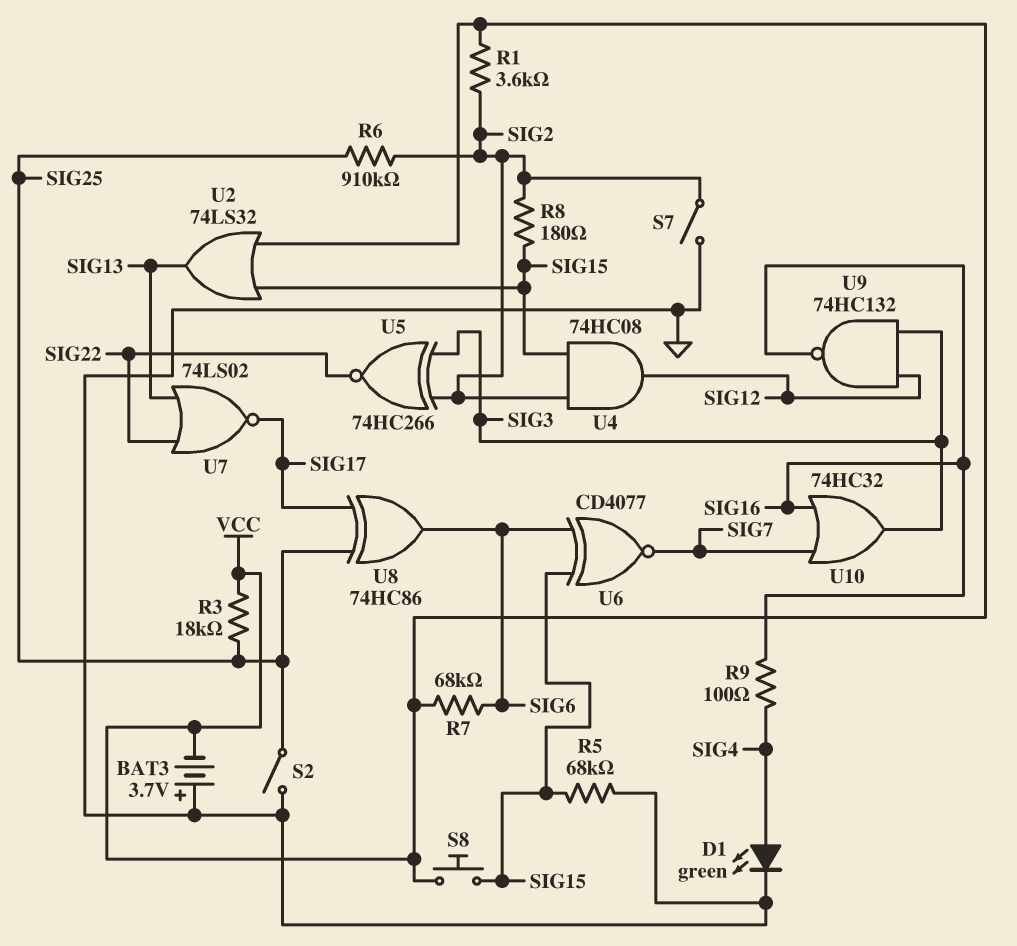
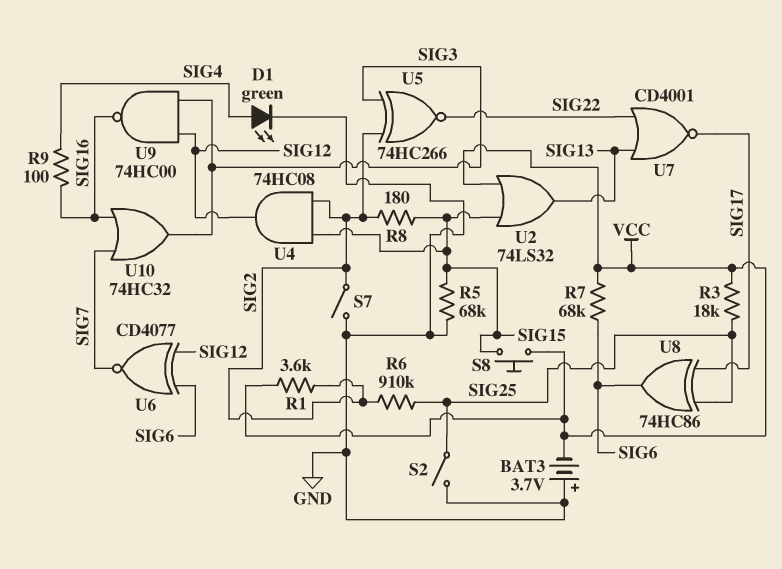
U6: XNOR CD4077 (in SIG6, in SIG15, out SIG7) -> XNOR CD4077 (in SIG6, in SIG12, out SIG7)
U7: NOR 74LS02 (in SIG13, in SIG22, out SIG17) -> NOR CD4001 (in SIG13, in SIG22, out SIG17)
U9: NAND 74HC132 (in SIG3, in SIG12, out SIG16) -> NAND 74HC00 (in SIG3, in SIG12, out SIG16)

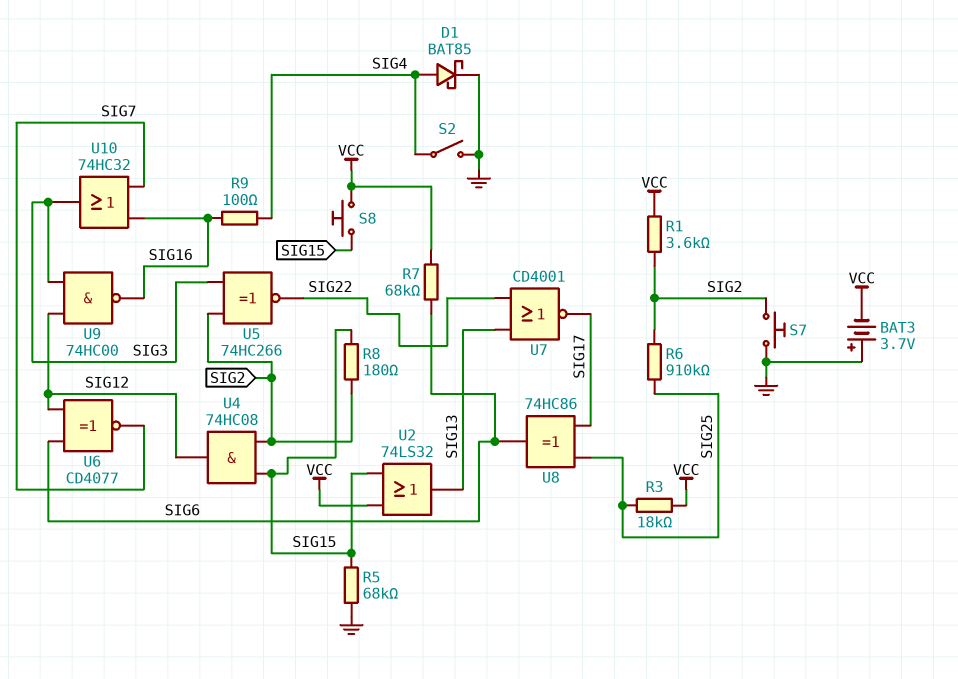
D1: LED green (A SIG4, K GND) -> schottky BAT85 (A SIG4, K GND)
S2: switch (GND, SIG25) -> switch (GND, SIG4)
S7: switch (GND, SIG2) -> button (GND, SIG2)

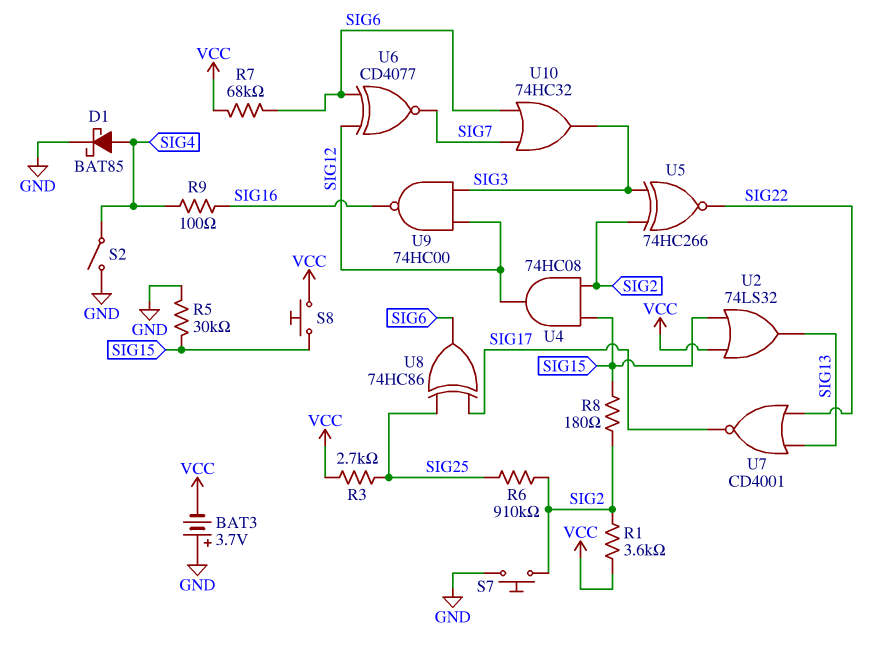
R3: 18k (SIG25, VCC) -> 2.7k (SIG25, VCC)
R5: 68k (GND, SIG15) -> 30k (GND, SIG15)
U10: OR 74HC32 (in SIG7, in SIG16, out SIG3) -> OR 74HC32 (in SIG6, in SIG7, out SIG3)

